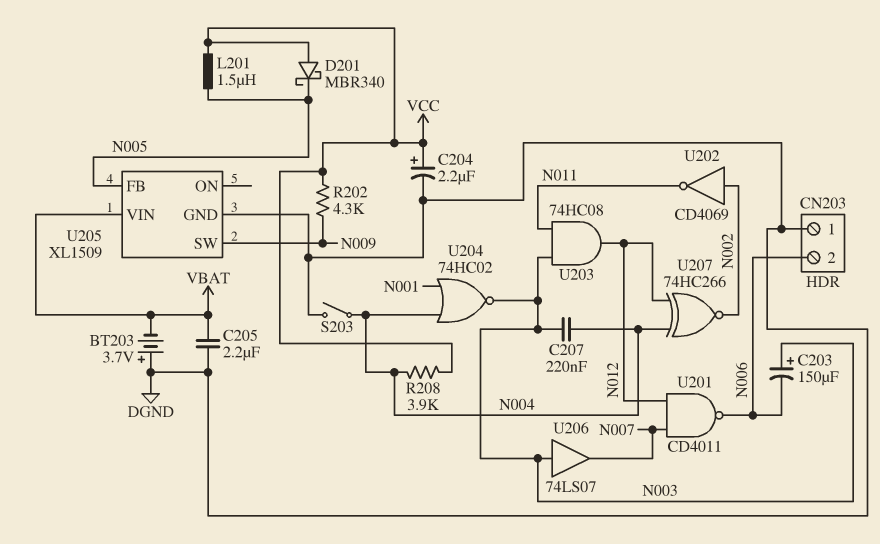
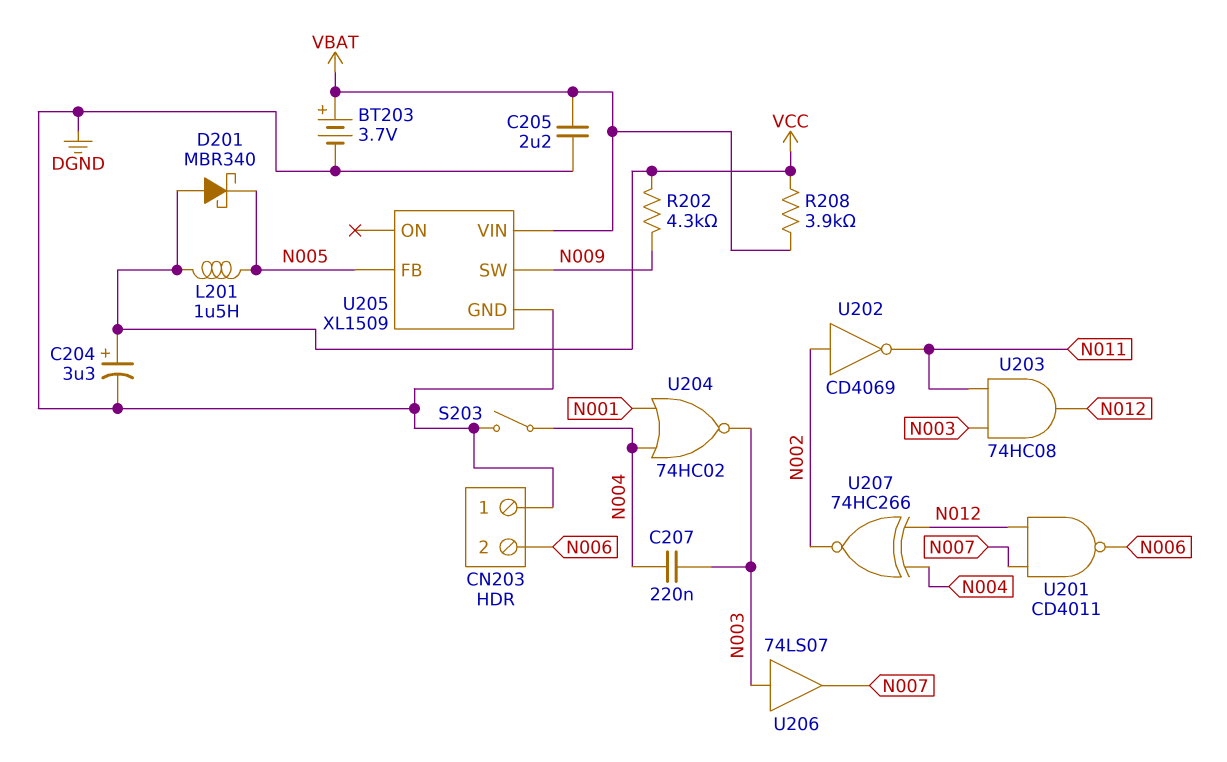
BT203: 3.7V (plus DGND, minus VBAT) -> 3.7V (plus VBAT, minus DGND)
C203: 150uF (plus N003, minus N006) -> none
C204: 2.2uF (plus VCC, minus DGND) -> 3.3uF (plus VCC, minus DGND)
R208: 3.9k (N004, VCC) -> 3.9k (VBAT, VCC)

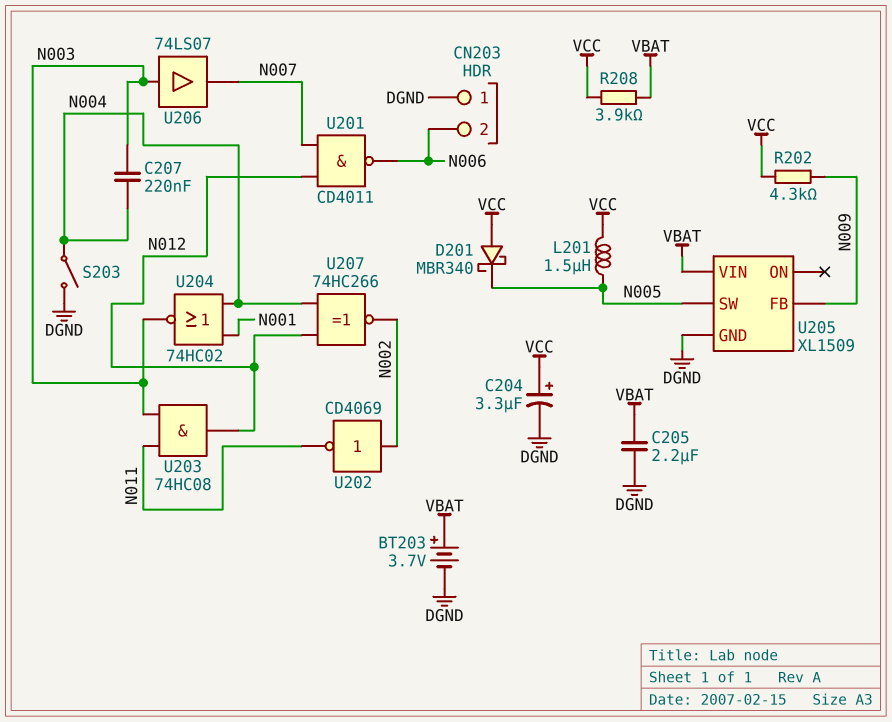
U205 pin FB: N005 -> N009
U205 pin SW: N009 -> N005

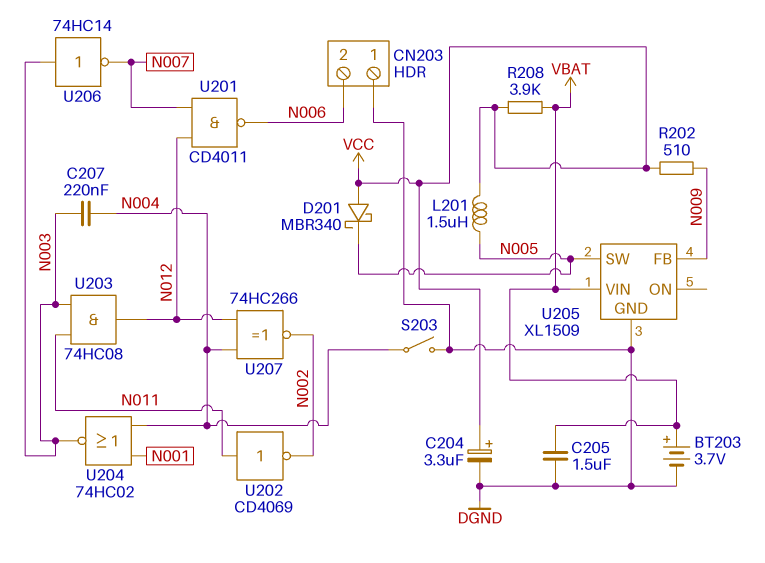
C205: 2.2uF (DGND, VBAT) -> 1.5uF (DGND, VBAT)
R202: 4.3k (N009, VCC) -> 510 (N009, VCC)
U202: NOT CD4069 (in N002, out N011) -> NOT CD4069 (in N011, out N002)
U206: buffer 74LS07 (in N003, out N007) -> NOT 74HC14 (in N003, out N007)

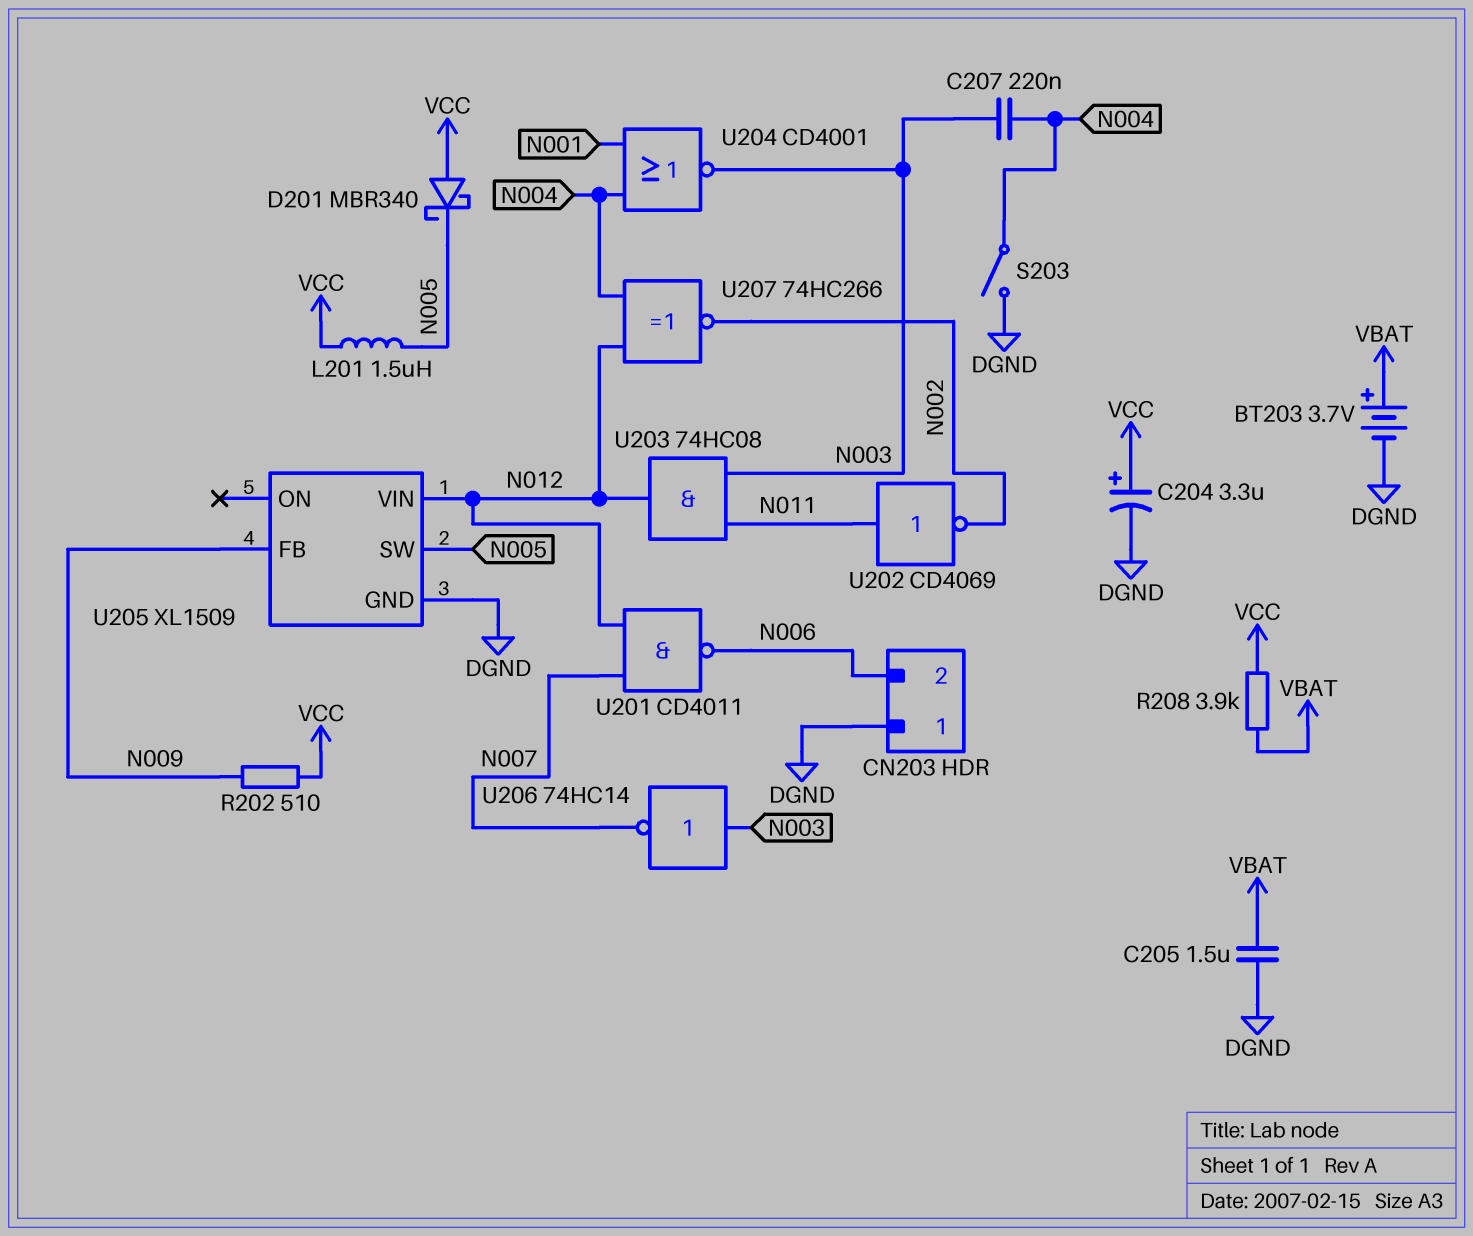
U204: NOR 74HC02 (in N001, in N004, out N003) -> NOR CD4001 (in N001, in N004, out N003)
U205 pin VIN: VBAT -> N012

